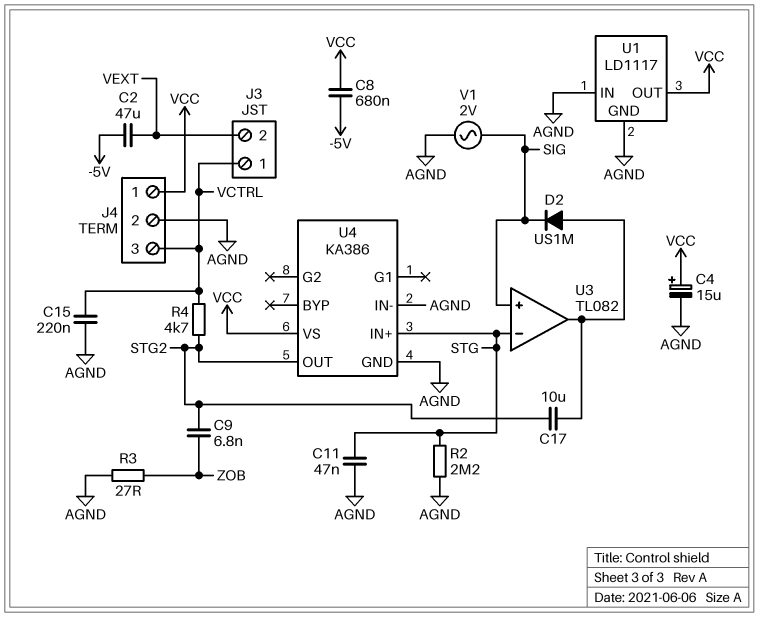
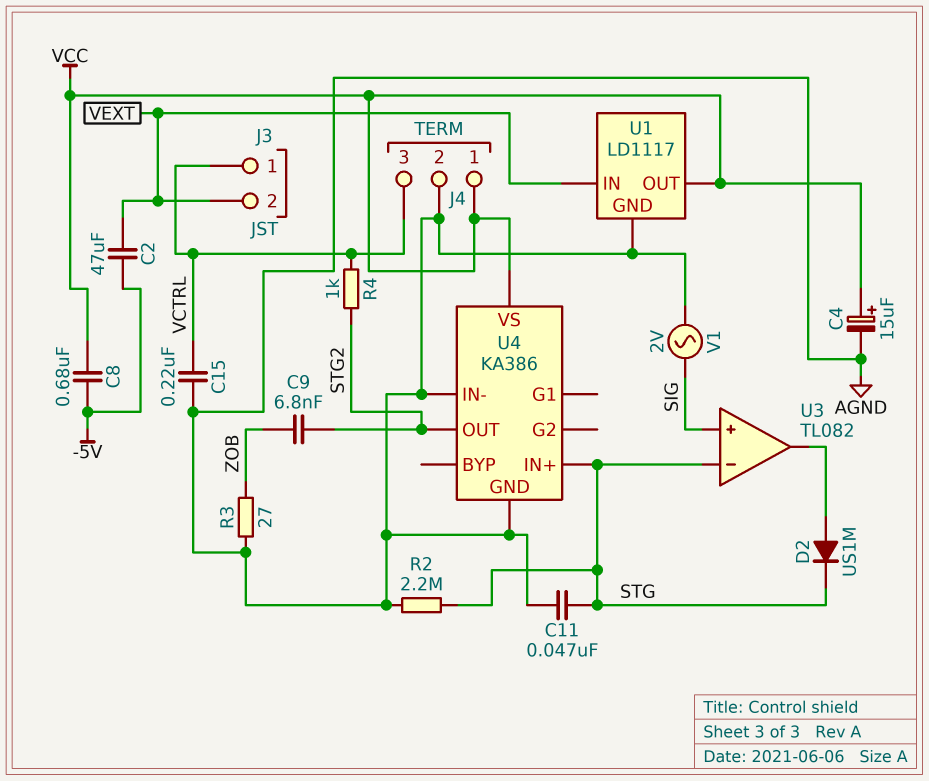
C17: 10uF (STG2, U3/out) -> none
D2: diode US1M (A U3/out, K SIG) -> diode US1M (A U3/out, K STG)
R4: 4.7k (STG2, VCTRL) -> 1k (STG2, VCTRL)
U1 pin IN: AGND -> VEXT

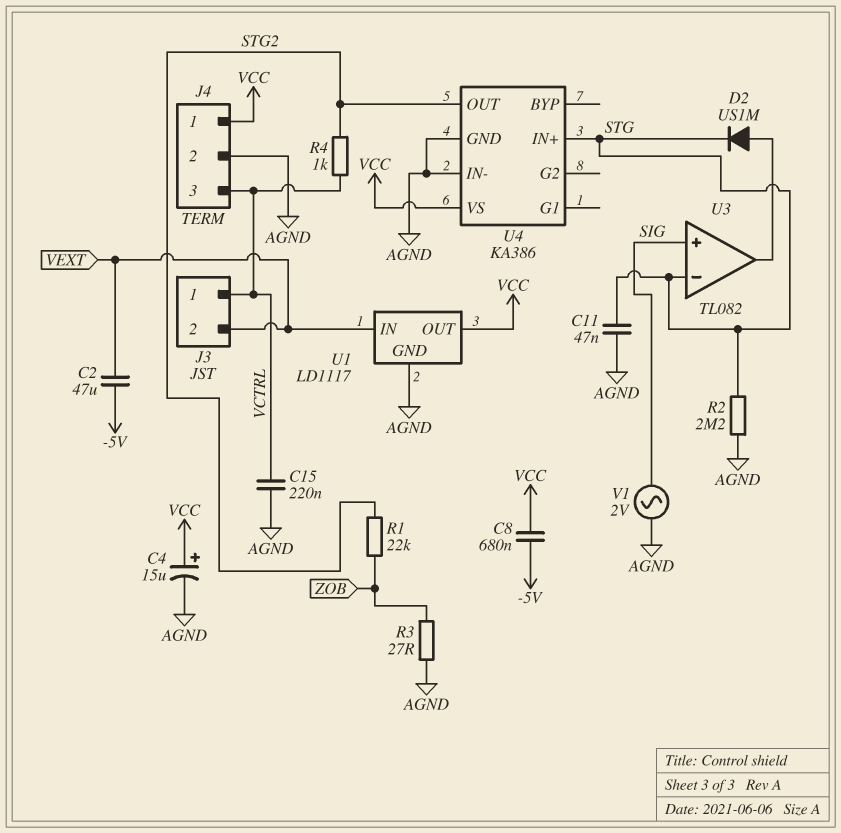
C9: 6.8nF (STG2, ZOB) -> none
R1: none -> 22k (STG2, ZOB)

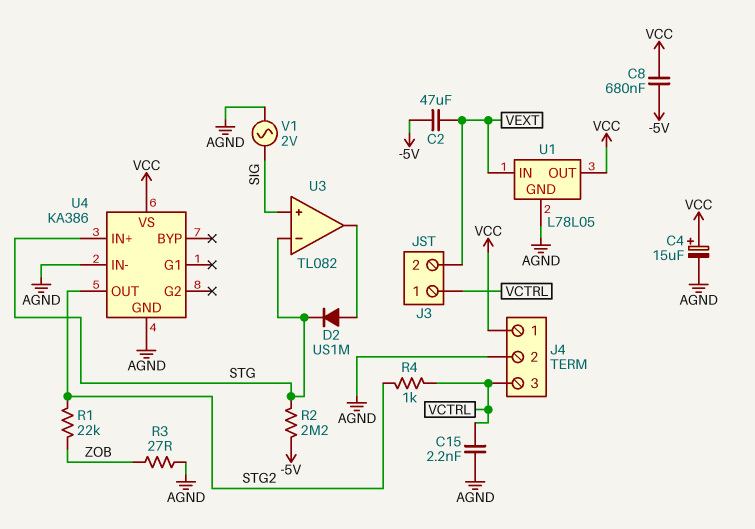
C11: 47nF (AGND, STG) -> none
C15: 220nF (AGND, VCTRL) -> 2.2nF (AGND, VCTRL)
R2: 2.2M (AGND, STG) -> 2.2M (-5V, STG)
U1: LD1117 -> L78L05

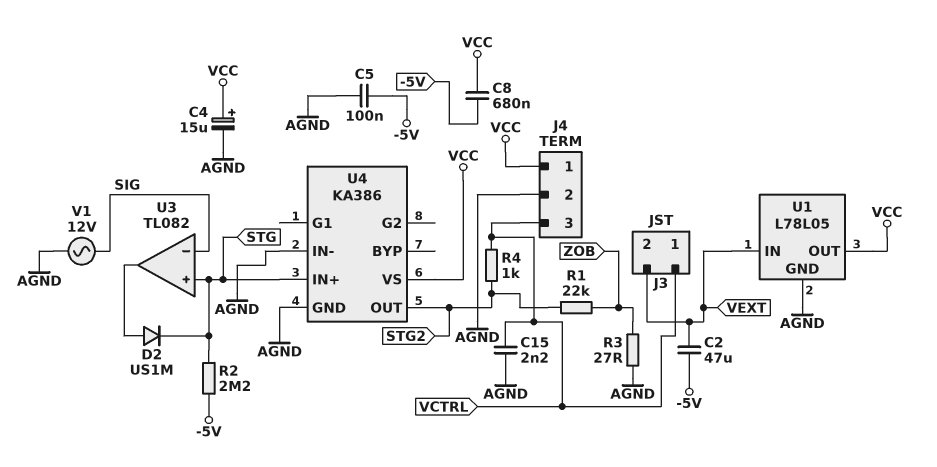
C5: none -> 100nF (-5V, AGND)
U3 pin in+: SIG -> STG
U3 pin in-: STG -> SIG
V1: AC 2V (AGND, SIG) -> AC 12V (AGND, SIG)

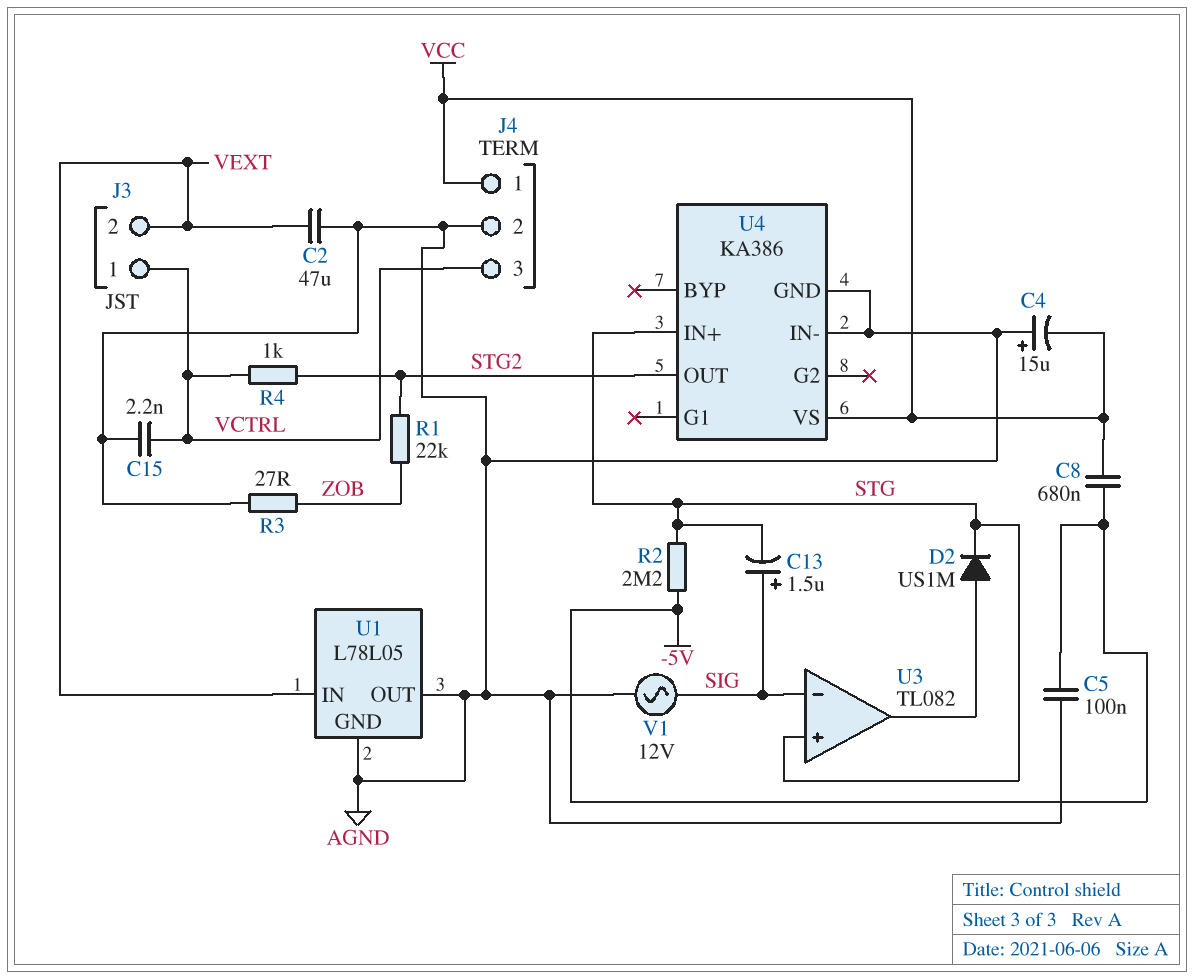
C2: 47uF (-5V, VEXT) -> 47uF (AGND, VEXT)
C4: 15uF (plus VCC, minus AGND) -> 15uF (plus AGND, minus VCC)
C13: none -> 1.5uF (plus SIG, minus STG)
U1 pin OUT: VCC -> AGND

